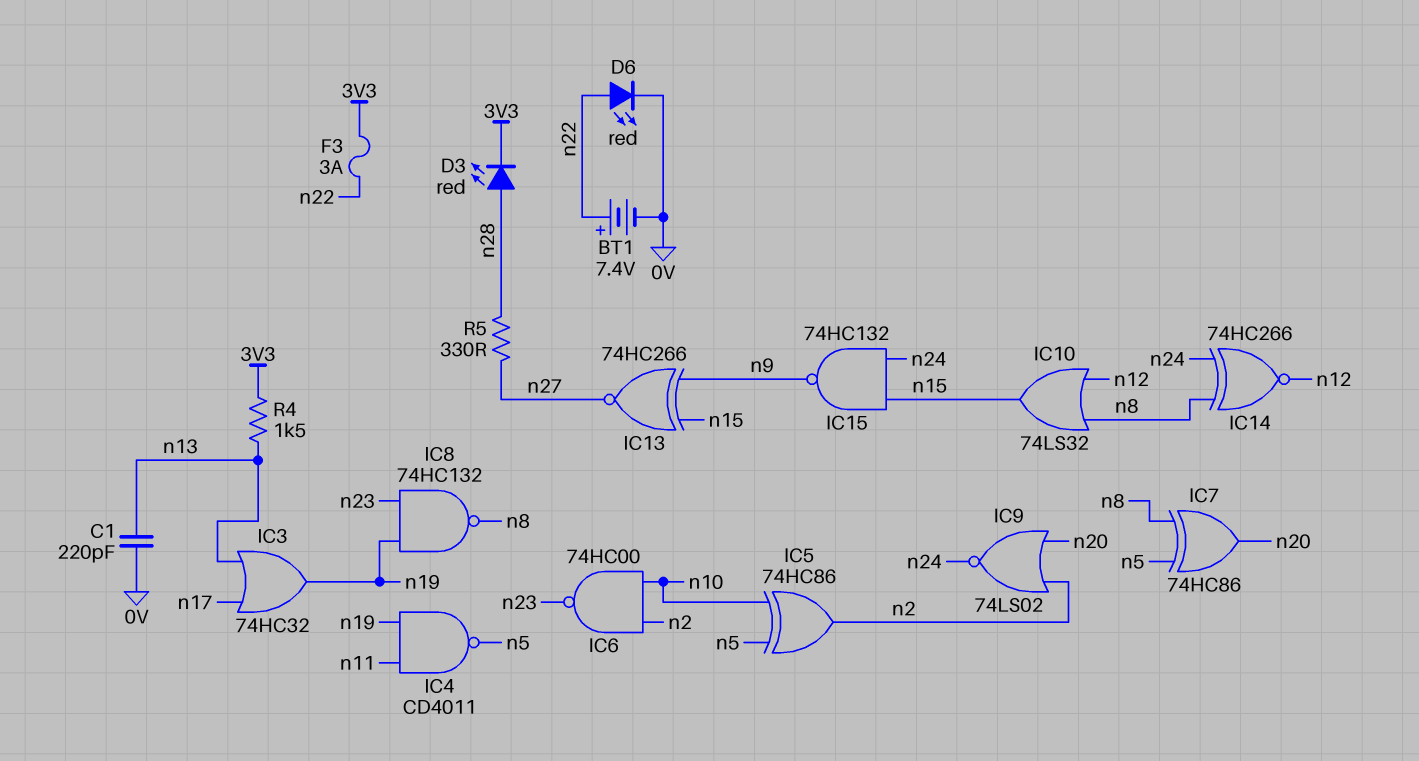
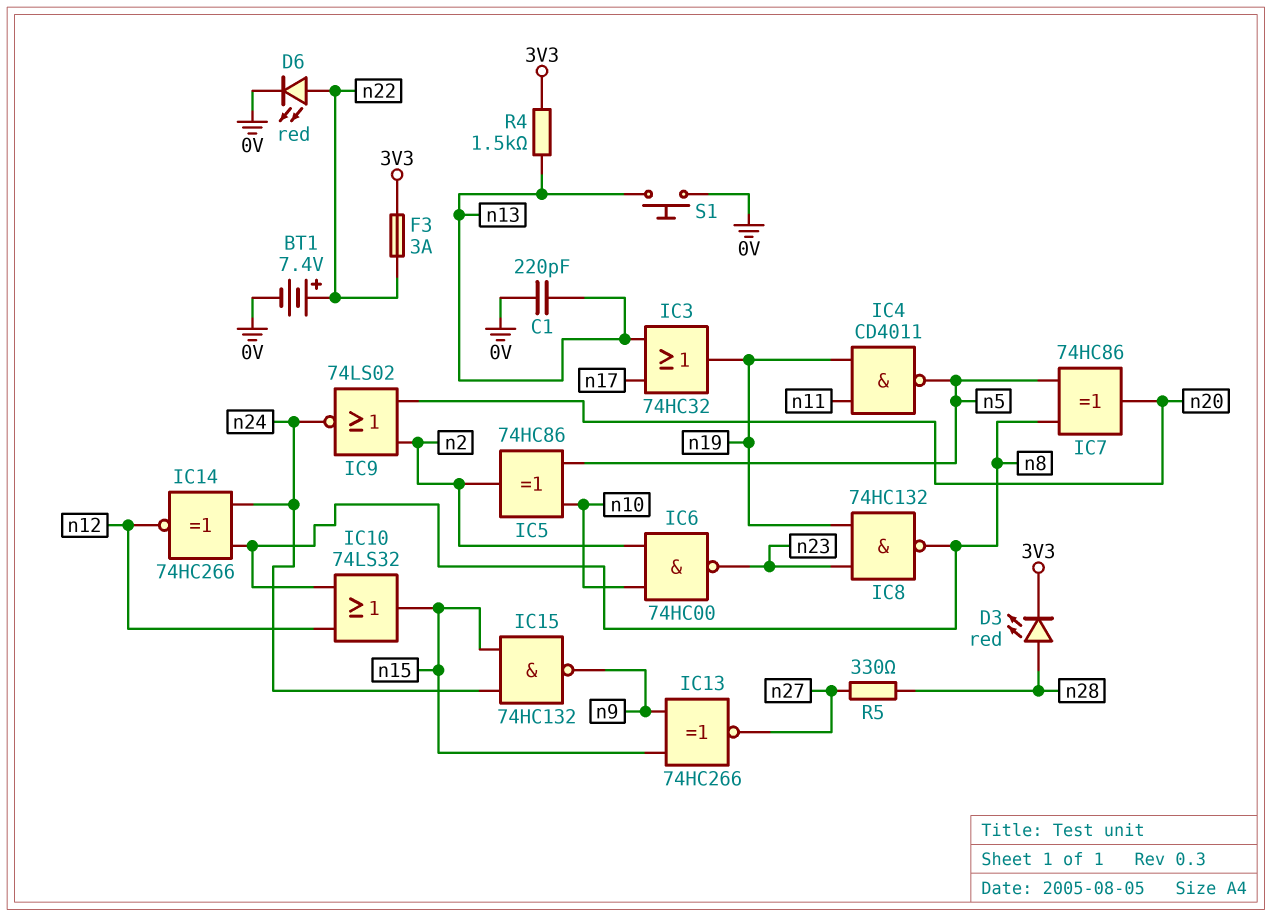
S1: none -> button (0V, n13)

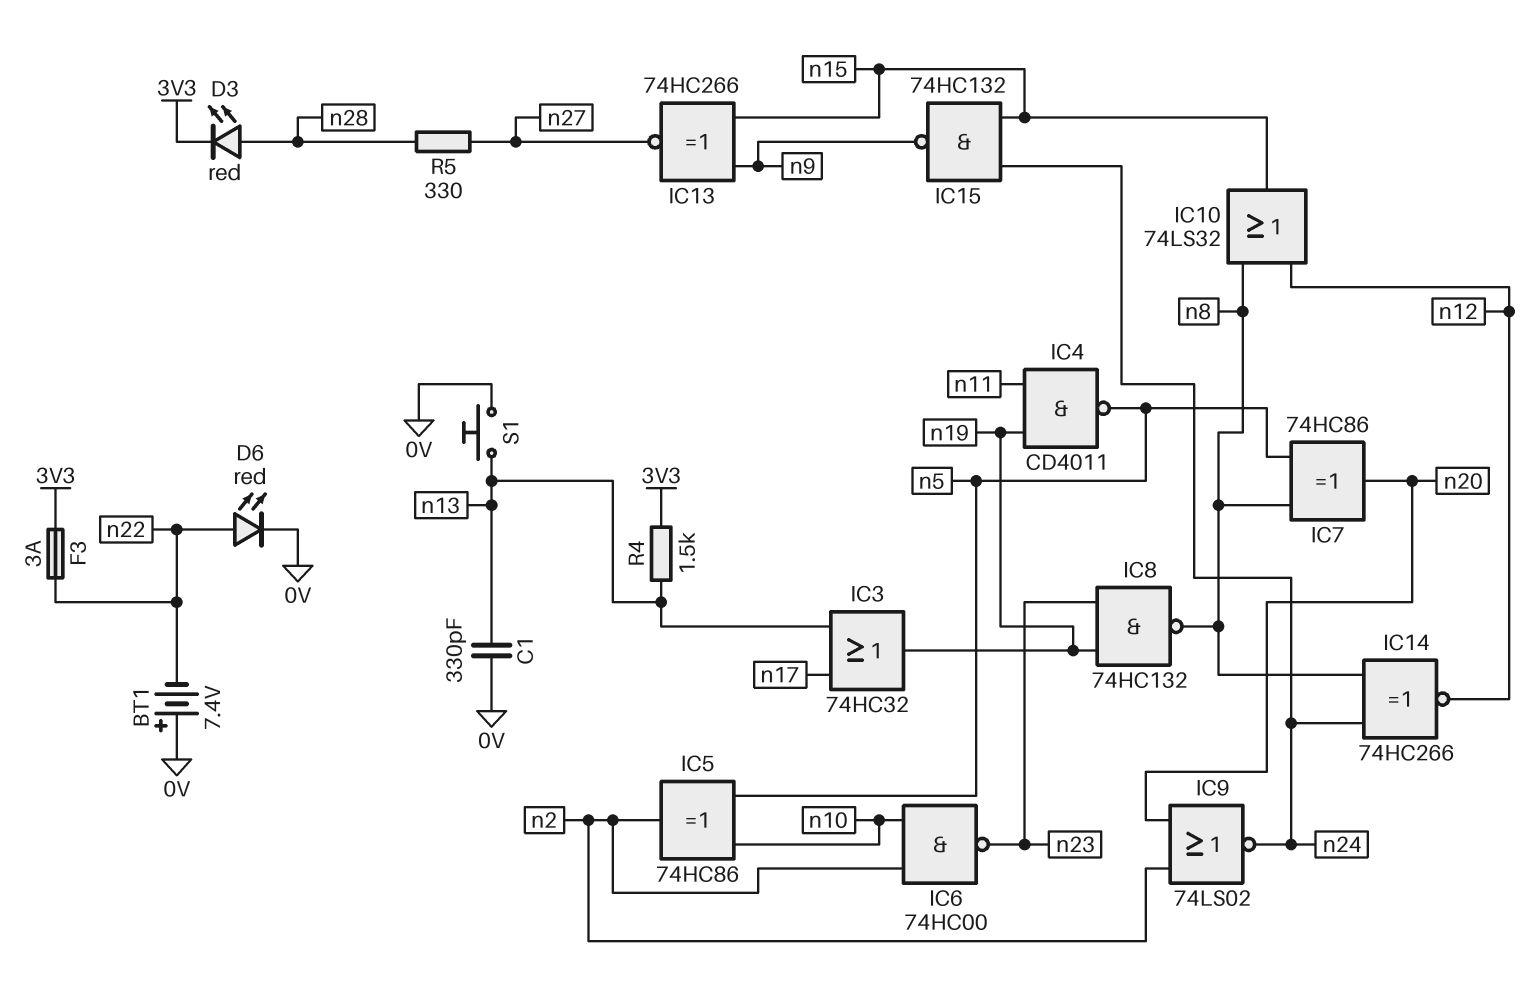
BT1: 7.4V (plus n22, minus 0V) -> 7.4V (plus 0V, minus n22)
C1: 220pF (0V, n13) -> 330pF (0V, n13)

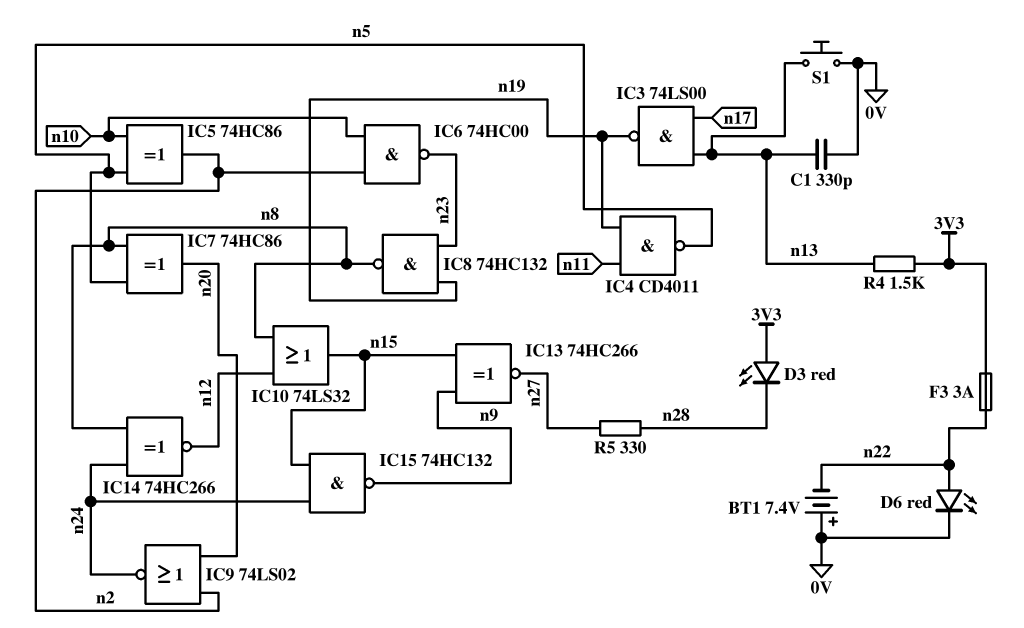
D3: LED red (A n28, K 3V3) -> LED red (A 3V3, K n28)
IC3: OR 74HC32 (in n13, in n17, out n19) -> NAND 74LS00 (in n13, in n17, out n19)

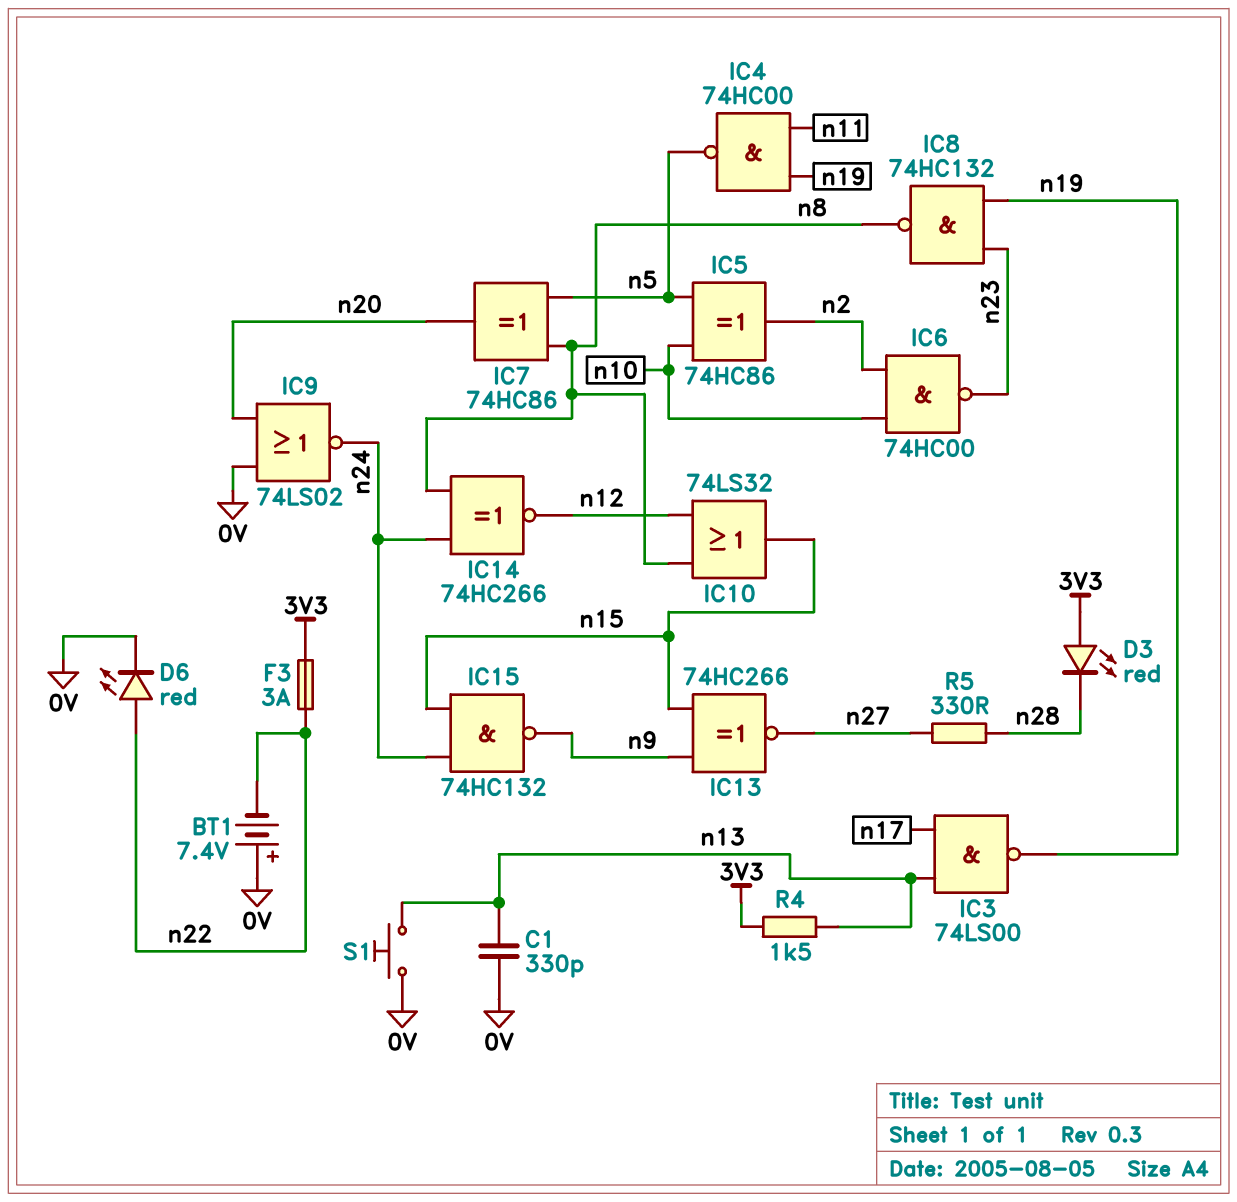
IC4: NAND CD4011 (in n11, in n19, out n5) -> NAND 74HC00 (in n11, in n19, out n5)
IC9: NOR 74LS02 (in n2, in n20, out n24) -> NOR 74LS02 (in 0V, in n20, out n24)

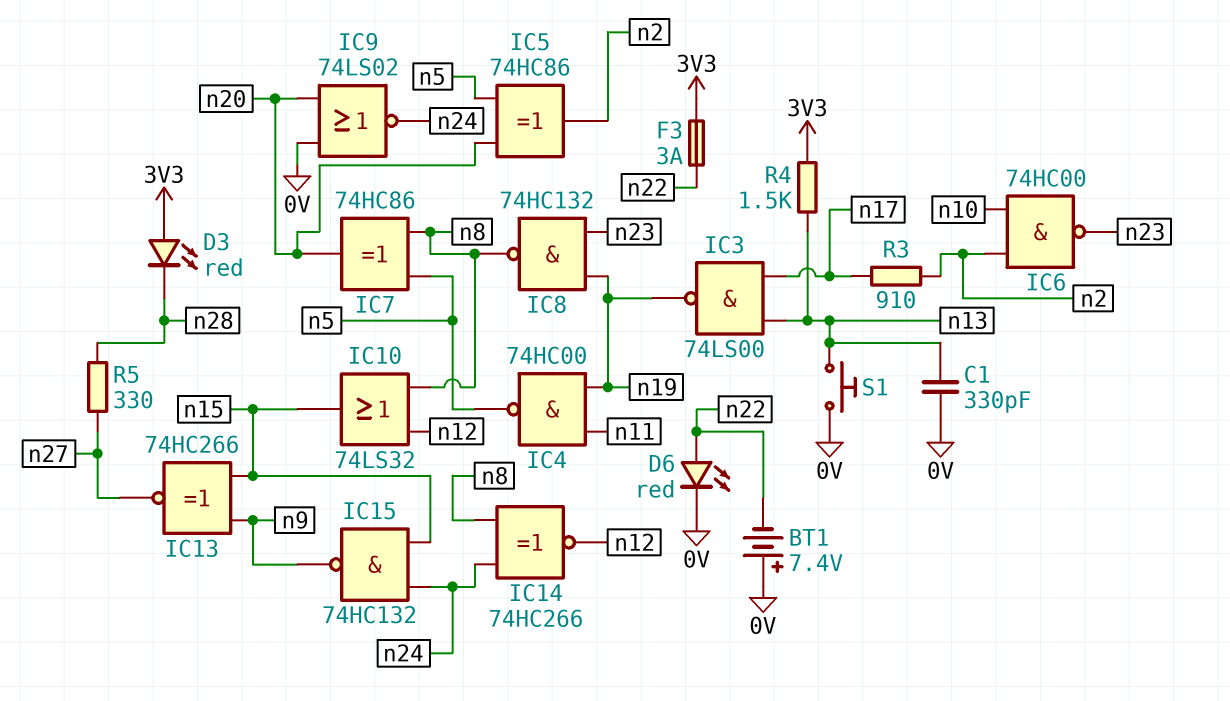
IC5: XOR 74HC86 (in n5, in n10, out n2) -> XOR 74HC86 (in n5, in n20, out n2)
R3: none -> 910 (n2, n17)

